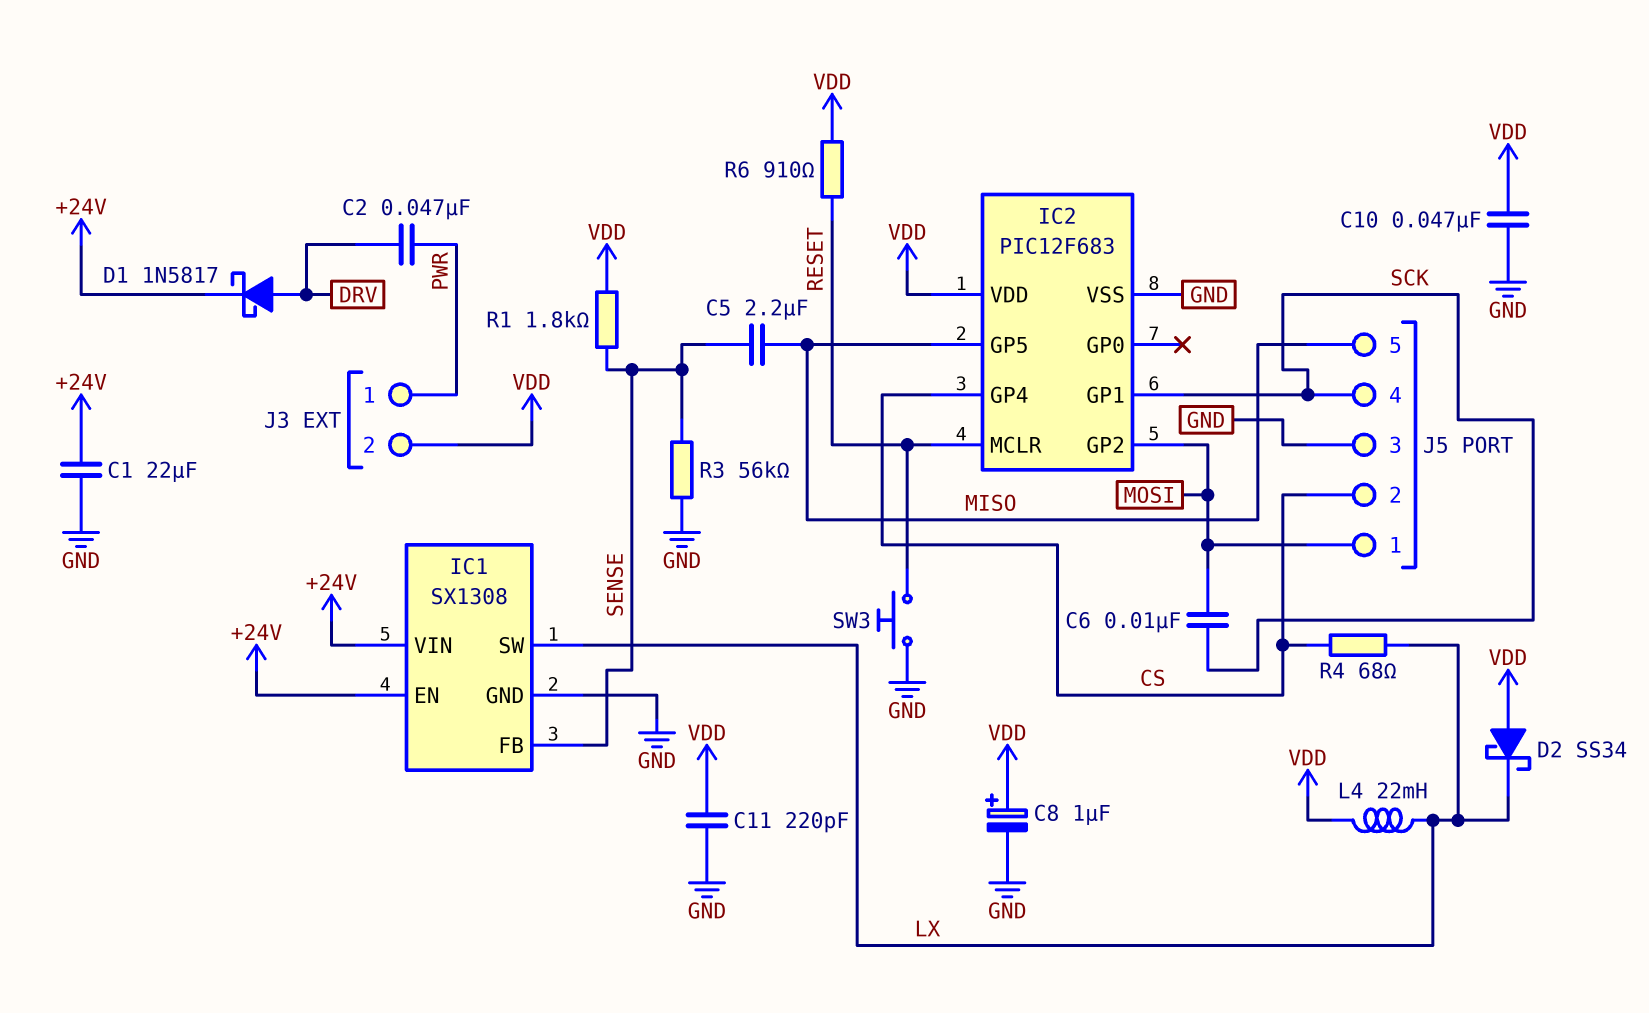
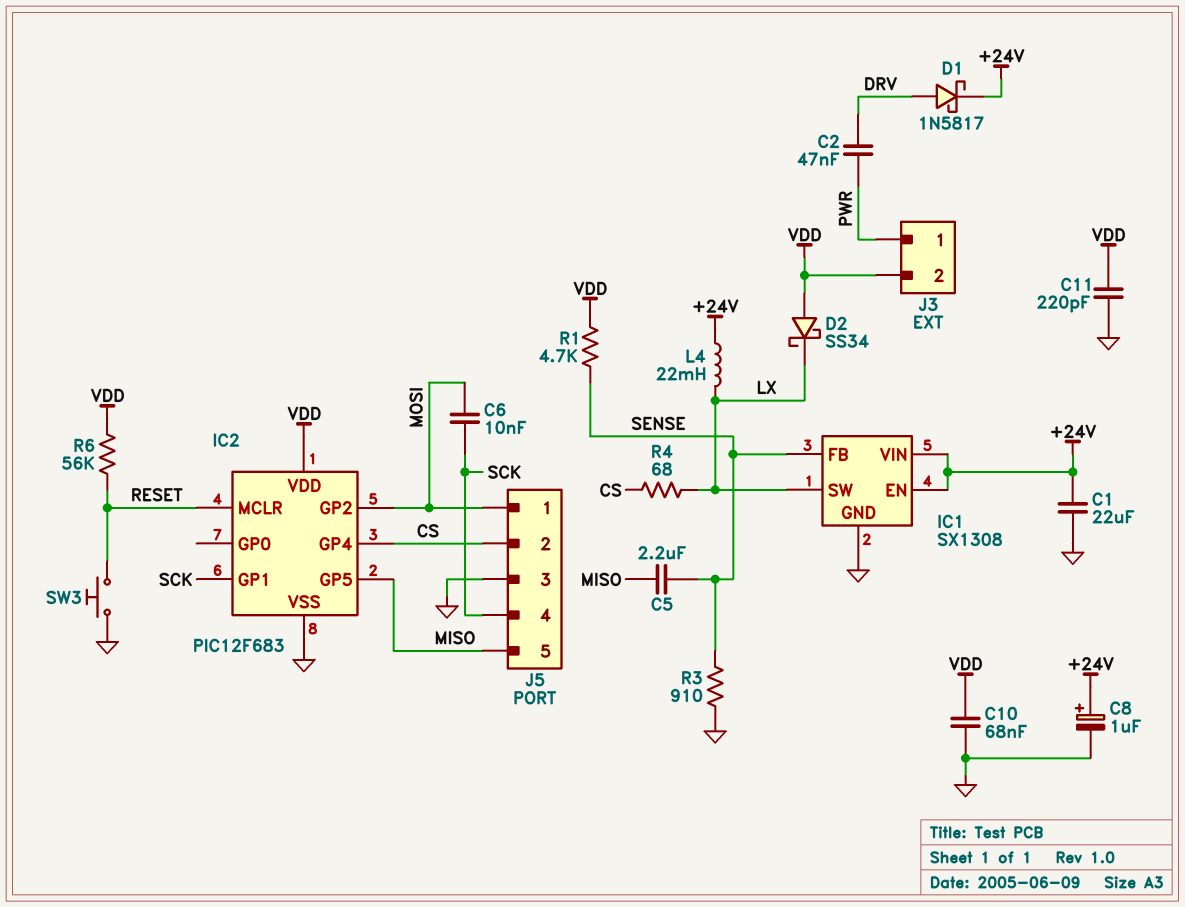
C8: 1uF (plus VDD, minus GND) -> 1uF (plus +24V, minus GND)
C10: 47nF (GND, VDD) -> 68nF (GND, VDD)
L4: 22mH (LX, VDD) -> 22mH (+24V, LX)
R1: 1.8k (SENSE, VDD) -> 4.7k (SENSE, VDD)
R3: 56k (GND, SENSE) -> 910 (GND, SENSE)
R6: 910 (RESET, VDD) -> 56k (RESET, VDD)

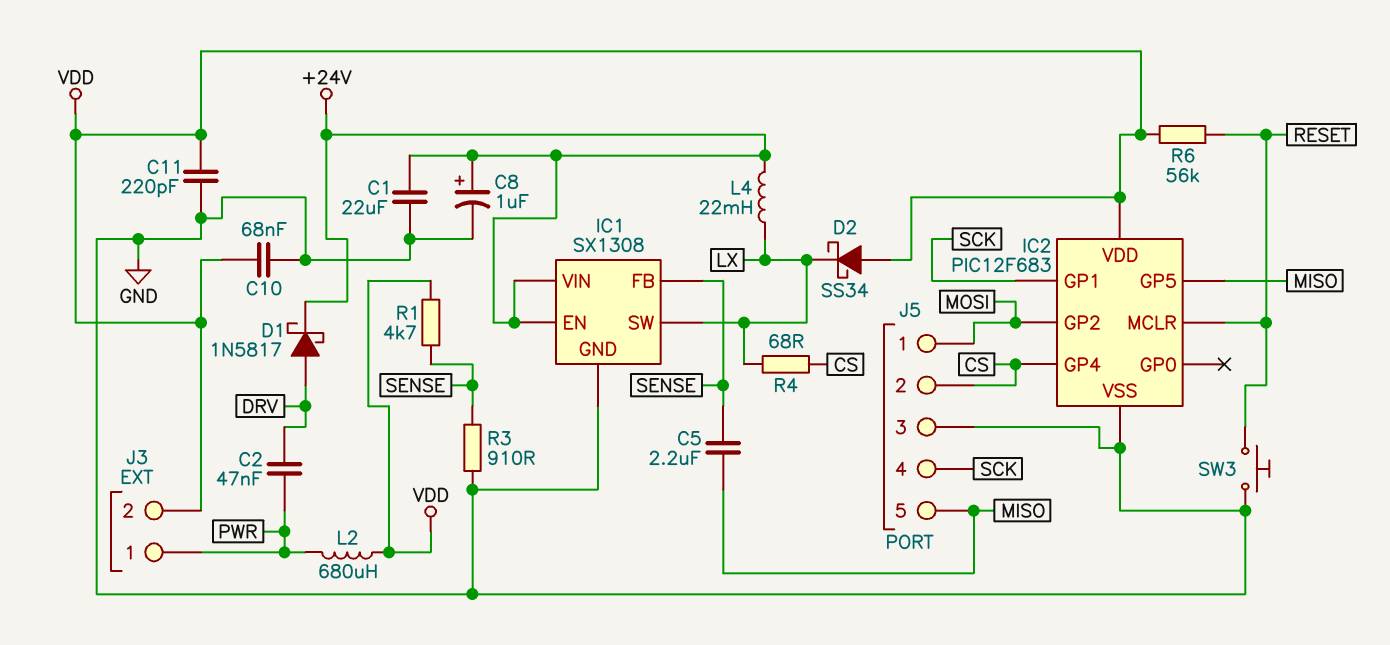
C6: 10nF (MOSI, SCK) -> none
L2: none -> 680uH (PWR, VDD)

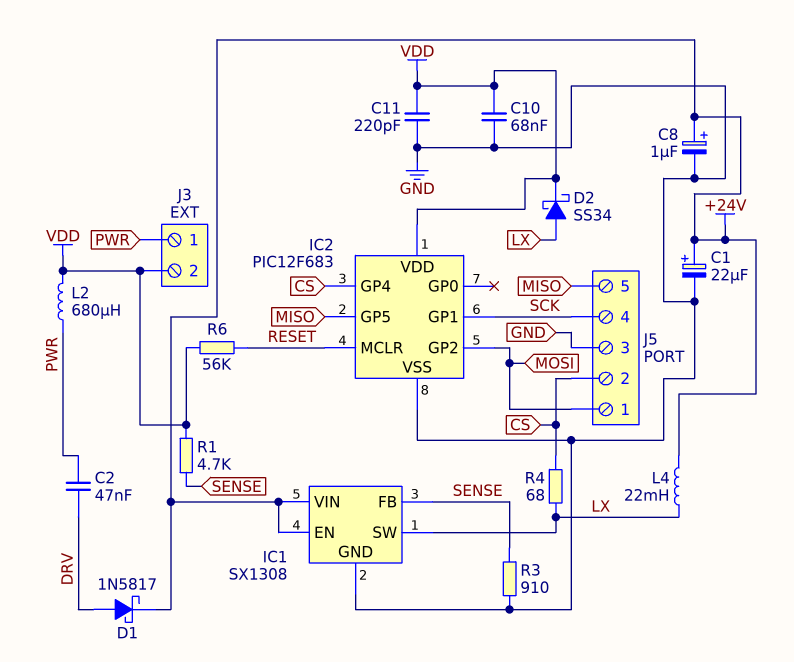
C1: 22uF (+24V, GND) -> 22uF (plus +24V, minus GND)
C5: 2.2uF (MISO, SENSE) -> none
D2: schottky SS34 (A VDD, K LX) -> schottky SS34 (A LX, K VDD)
SW3: button (GND, RESET) -> none

